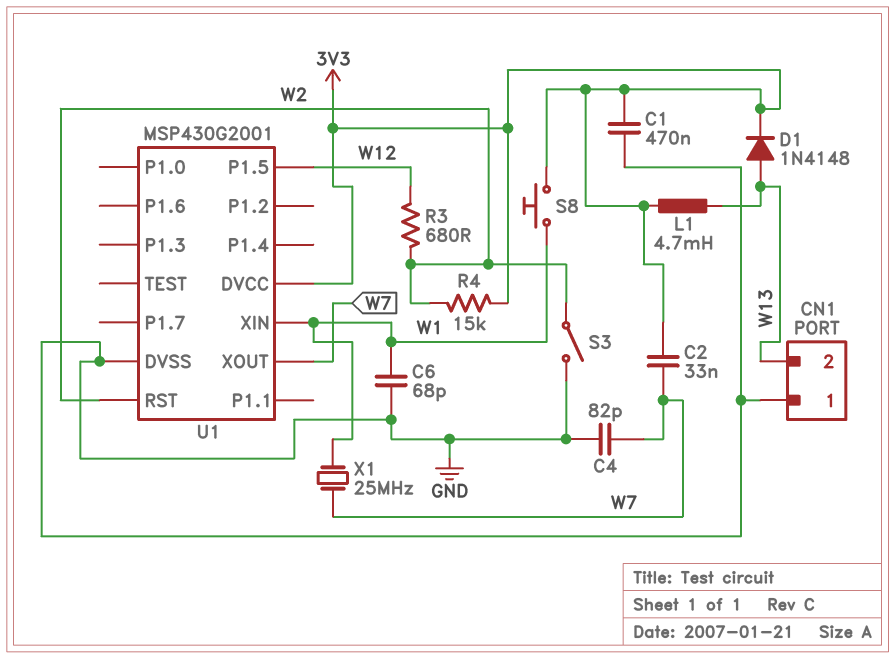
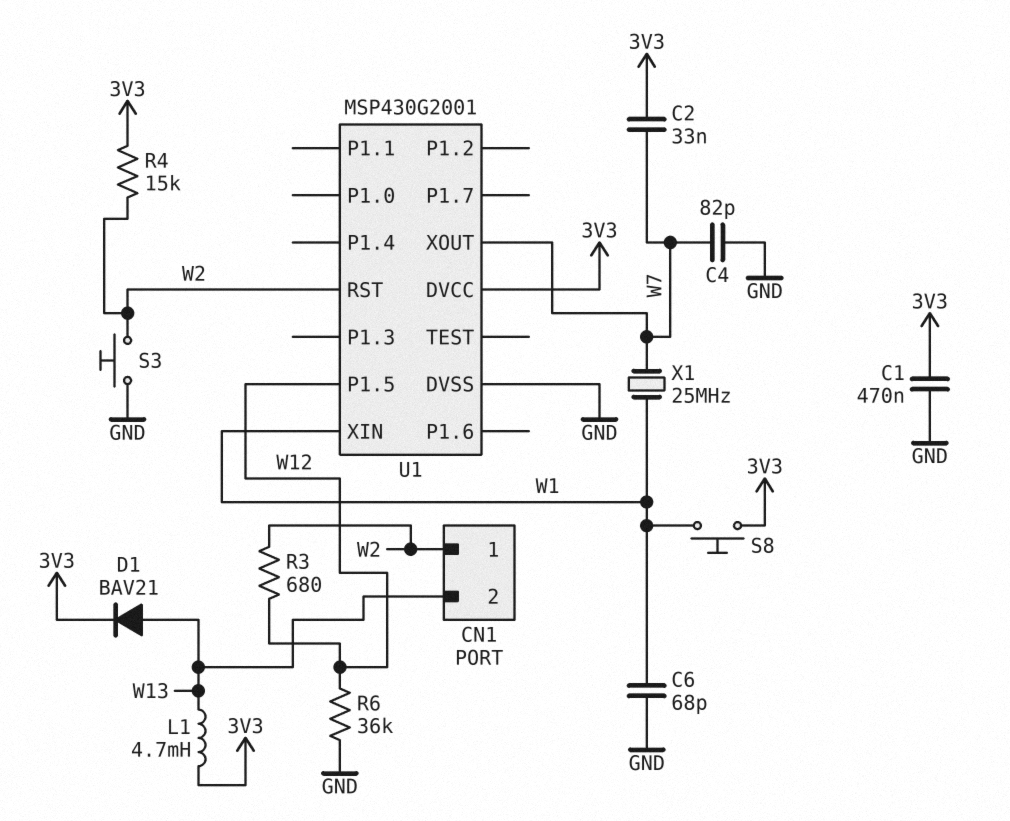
CN1 pin 1: GND -> W2
D1: diode 1N4148 (A W13, K 3V3) -> diode BAV21 (A W13, K 3V3)
R6: none -> 36k (GND, W12)
S3: switch (GND, W2) -> button (GND, W2)

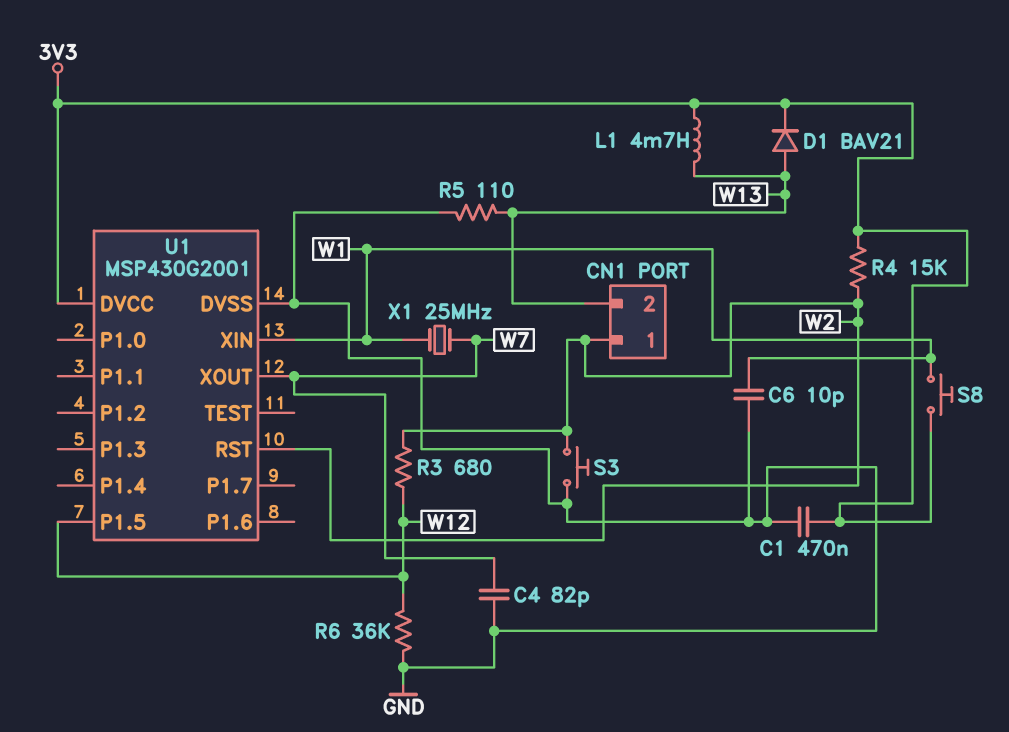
C2: 33nF (3V3, W7) -> none
C6: 68pF (GND, W1) -> 10pF (GND, W1)
R5: none -> 110 (GND, W13)

